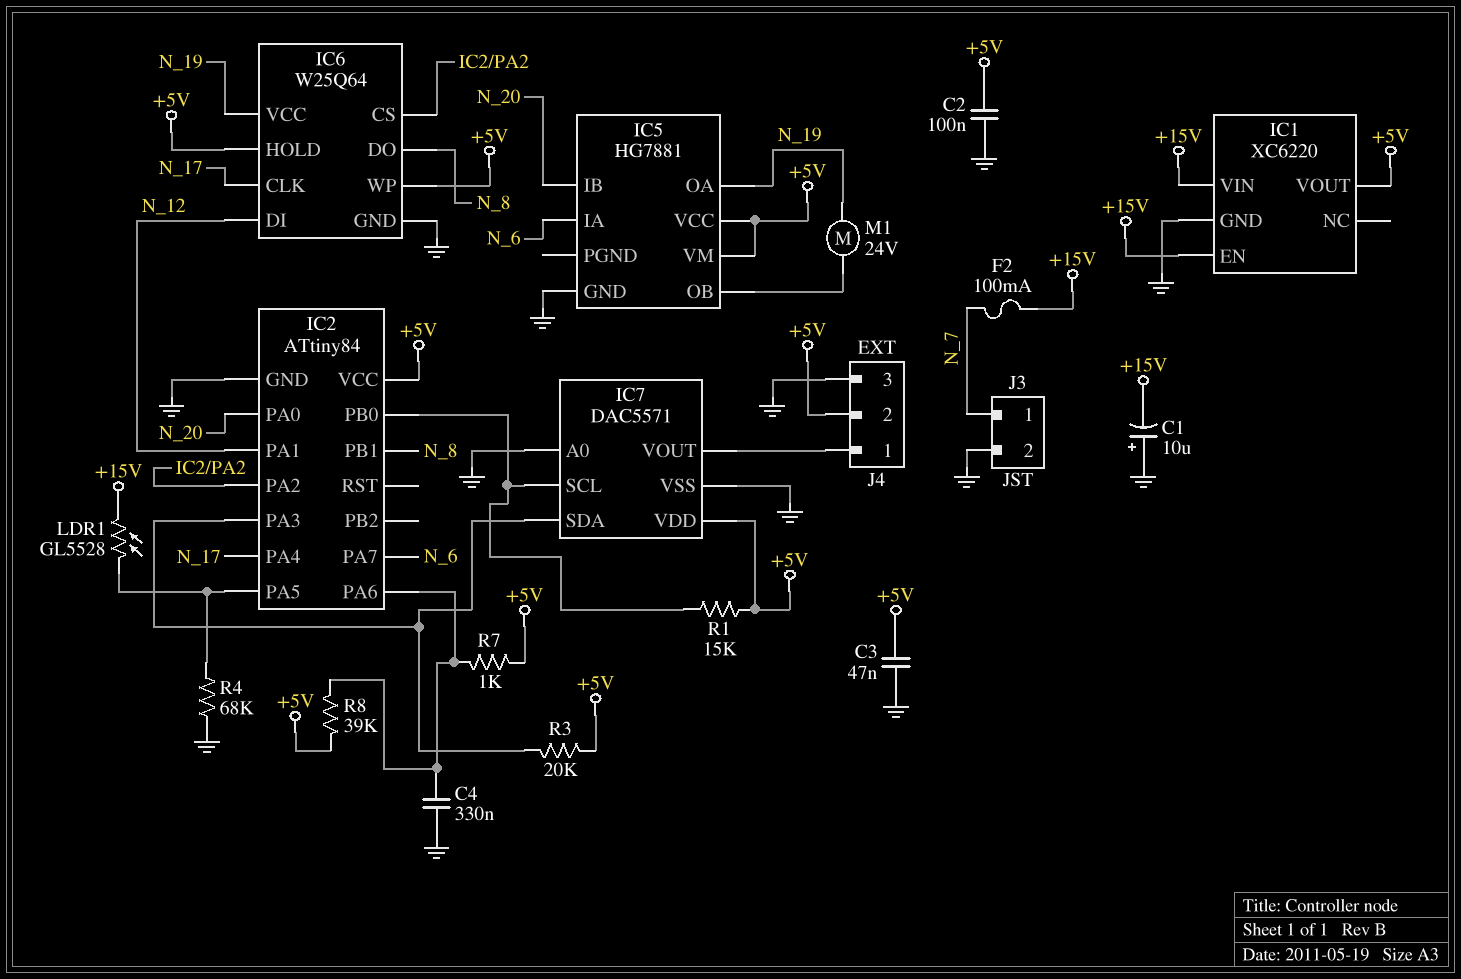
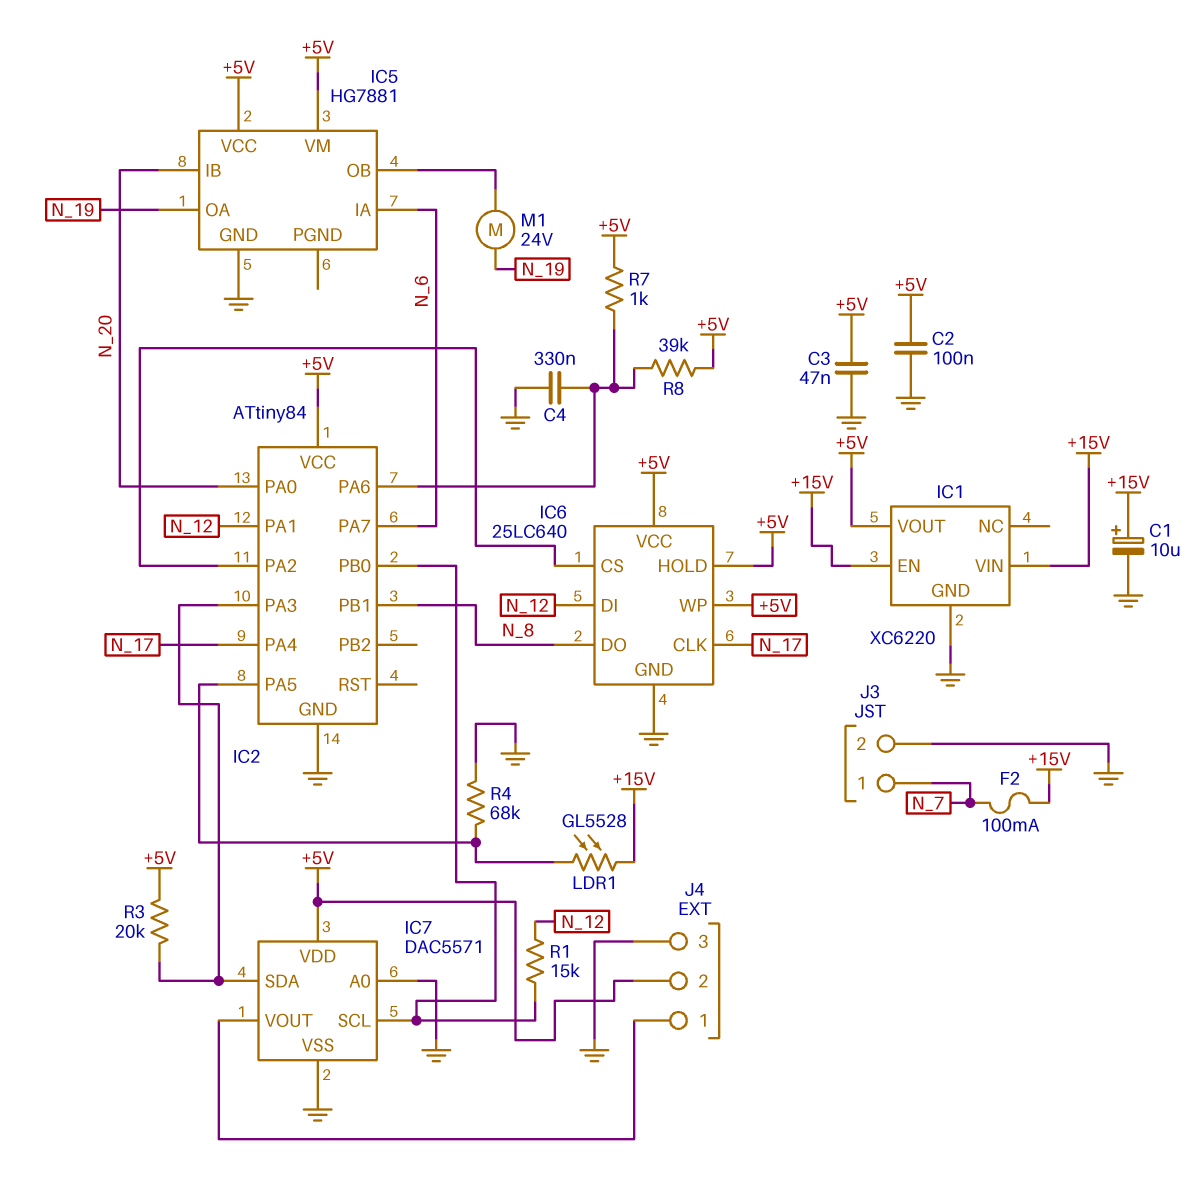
C1: 10uF (plus GND, minus +15V) -> 10uF (plus +15V, minus GND)
IC6: W25Q64 -> 25LC640
IC6 pin VCC: N_19 -> +5V
R1: 15k (+5V, IC2/PB0) -> 15k (IC2/PB0, N_12)

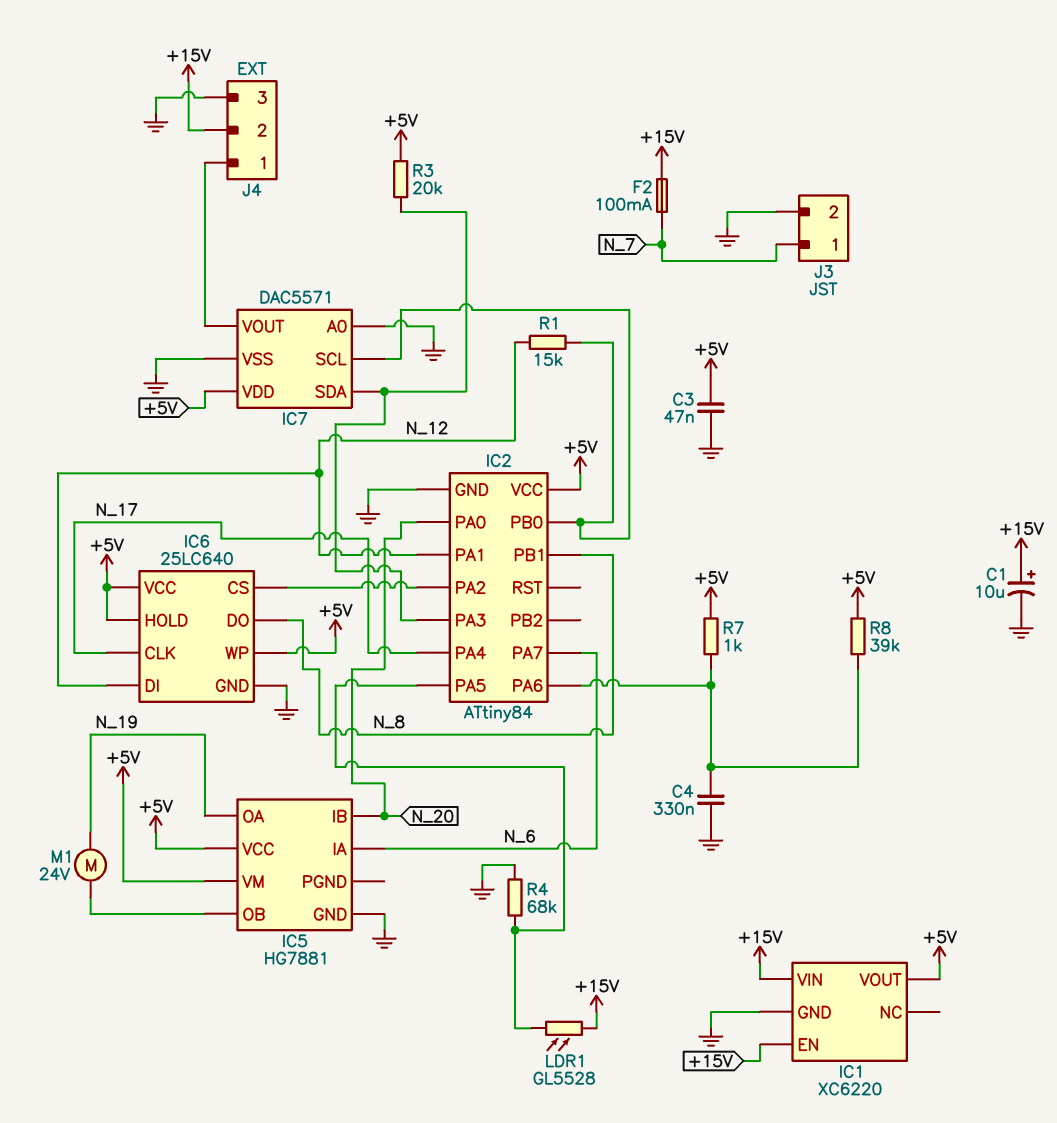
C2: 100nF (+5V, GND) -> none
J4 pin 2: +5V -> +15V

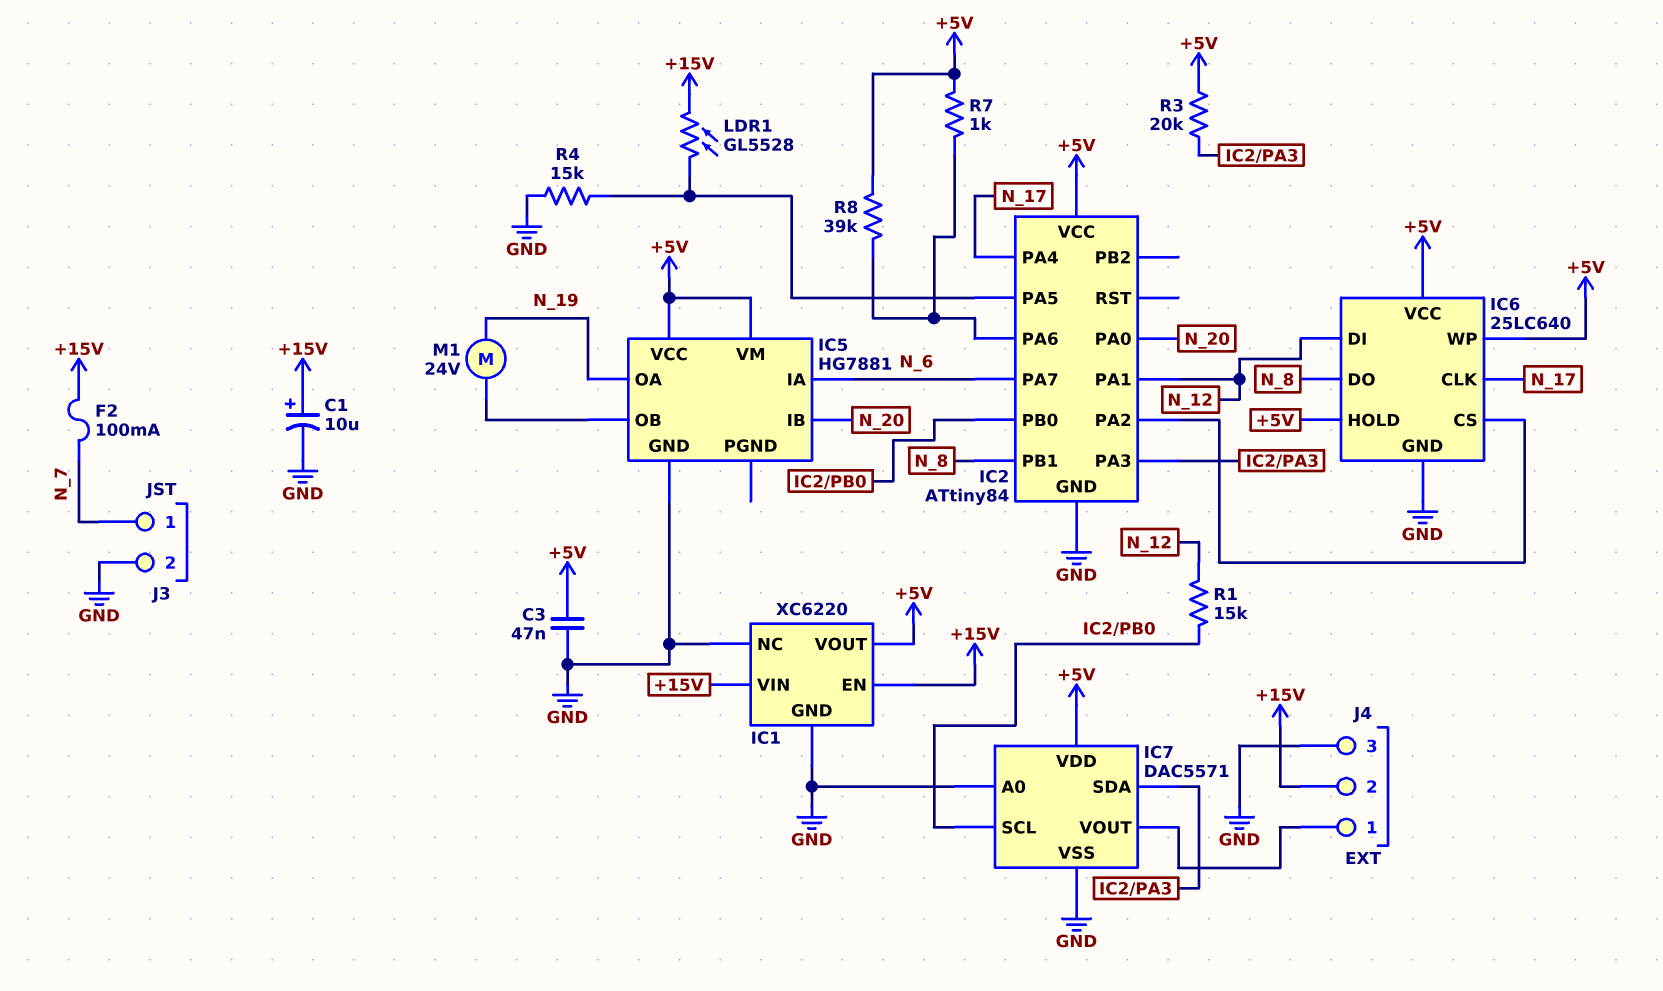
C4: 330nF (GND, IC2/PA6) -> none
IC1 pin NC: none -> GND
R4: 68k (GND, IC2/PA5) -> 15k (GND, IC2/PA5)

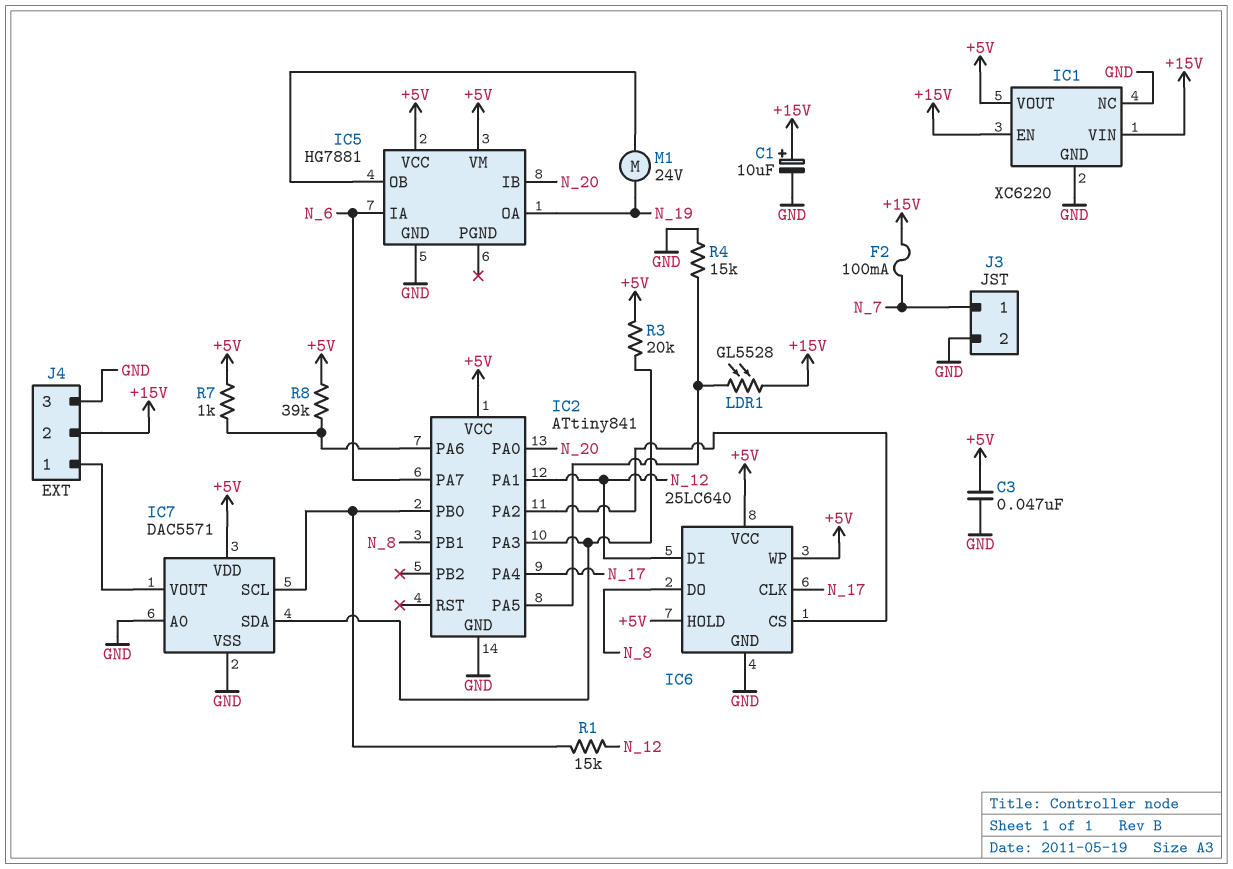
IC2: ATtiny84 -> ATtiny841

